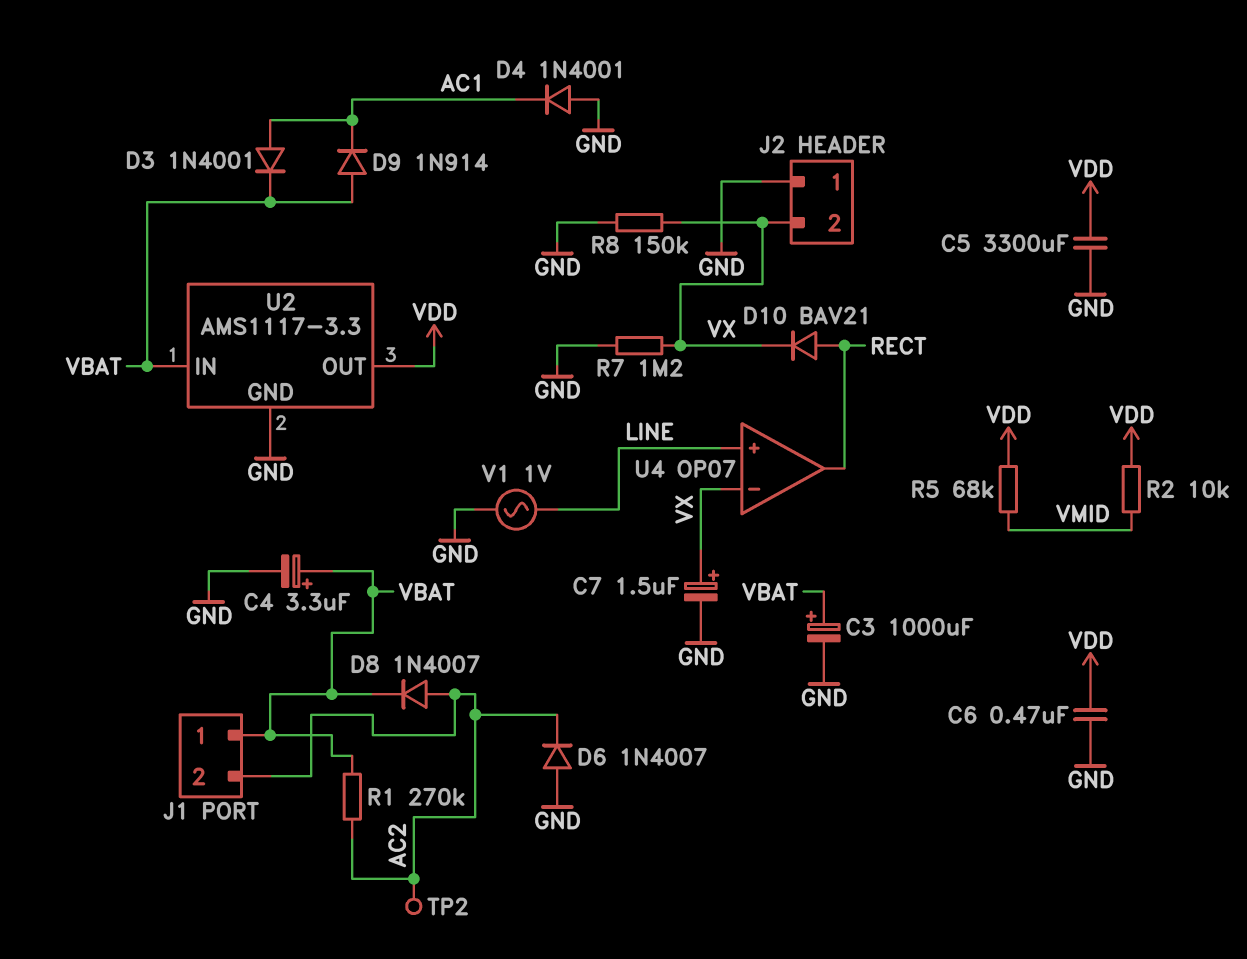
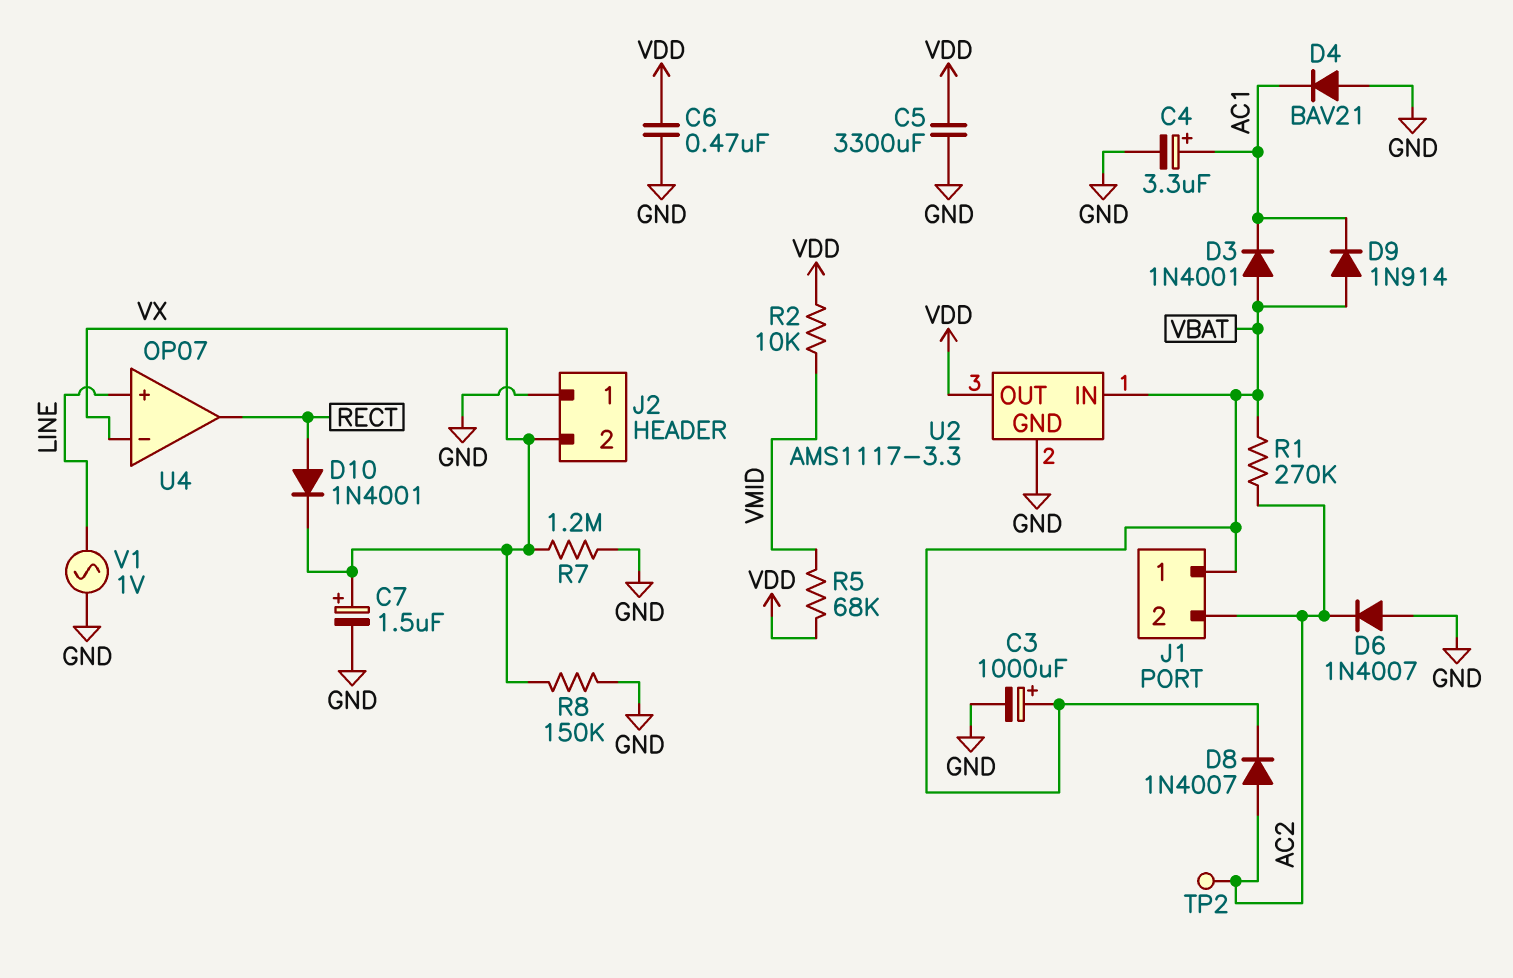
C4: 3.3uF (plus VBAT, minus GND) -> 3.3uF (plus AC1, minus GND)
D3: diode 1N4001 (A AC1, K VBAT) -> diode 1N4001 (A VBAT, K AC1)
D4: diode 1N4001 (A GND, K AC1) -> diode BAV21 (A GND, K AC1)
D10: diode BAV21 (A RECT, K VX) -> diode 1N4001 (A RECT, K VX)

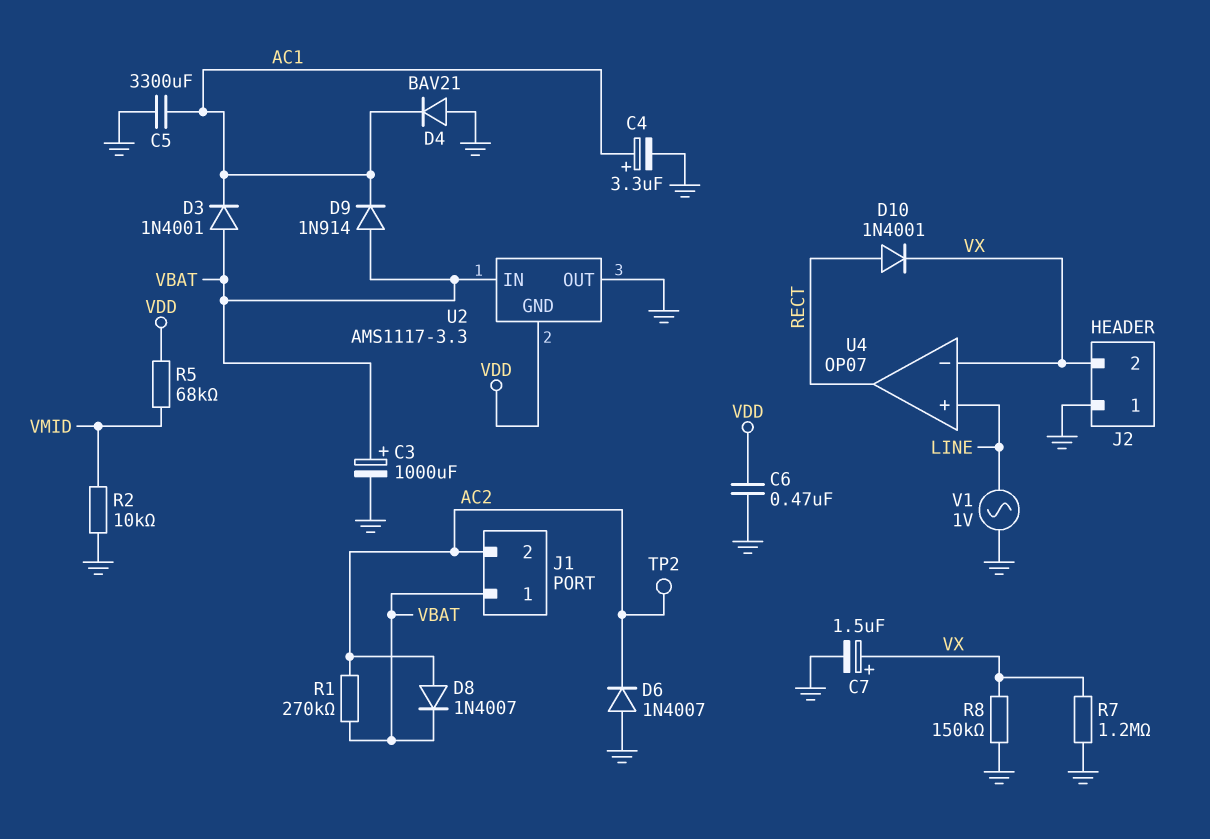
C5: 3300uF (GND, VDD) -> 3300uF (AC1, GND)
R2: 10k (VDD, VMID) -> 10k (GND, VMID)
U2 pin GND: GND -> VDD
U2 pin OUT: VDD -> GND

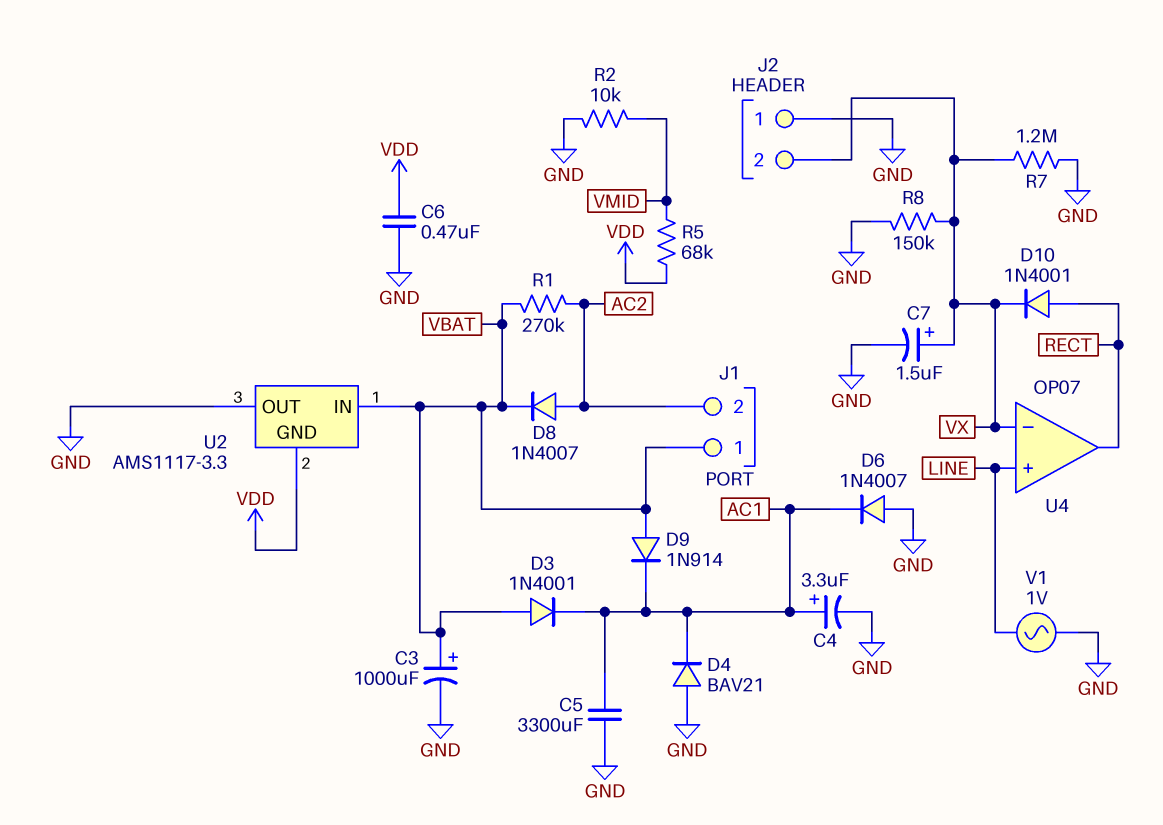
D6: diode 1N4007 (A GND, K AC2) -> diode 1N4007 (A GND, K AC1)
TP2: test point (AC2) -> none

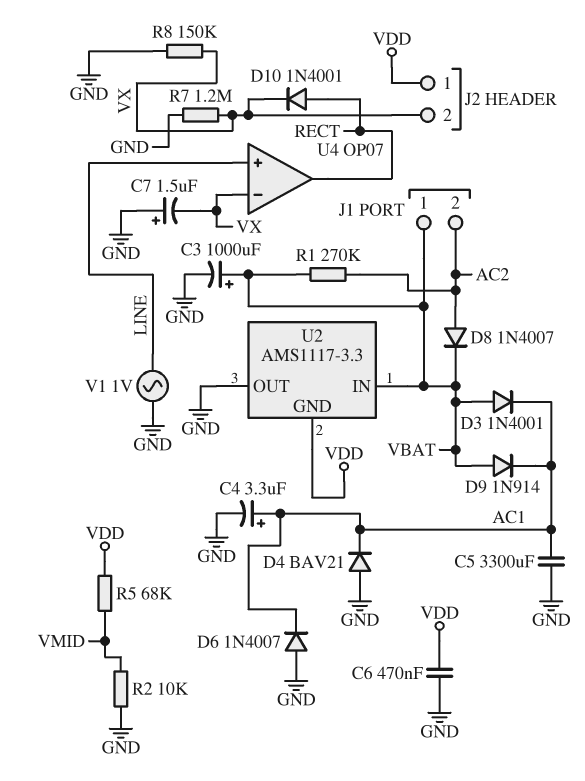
C7: 1.5uF (plus VX, minus GND) -> 1.5uF (plus GND, minus VX)
J2 pin 1: GND -> VDD

